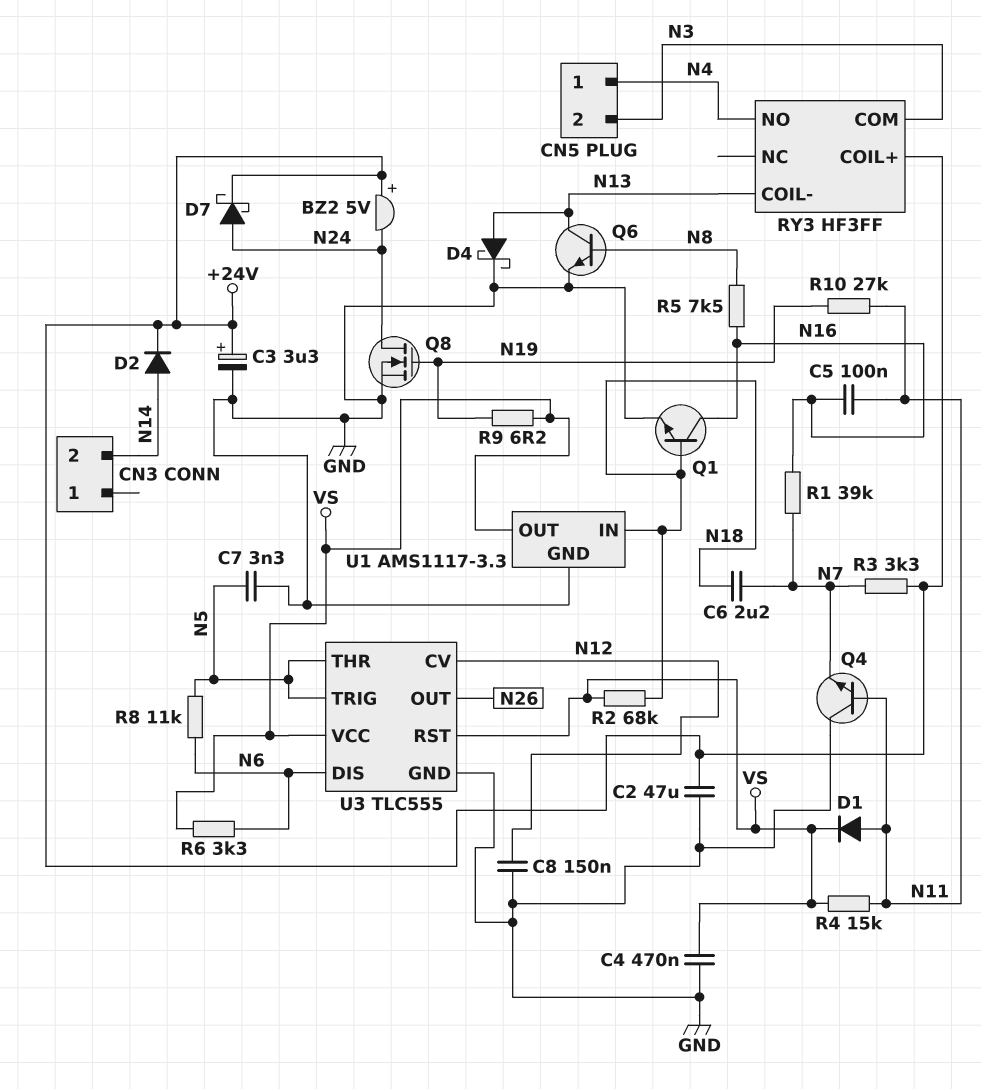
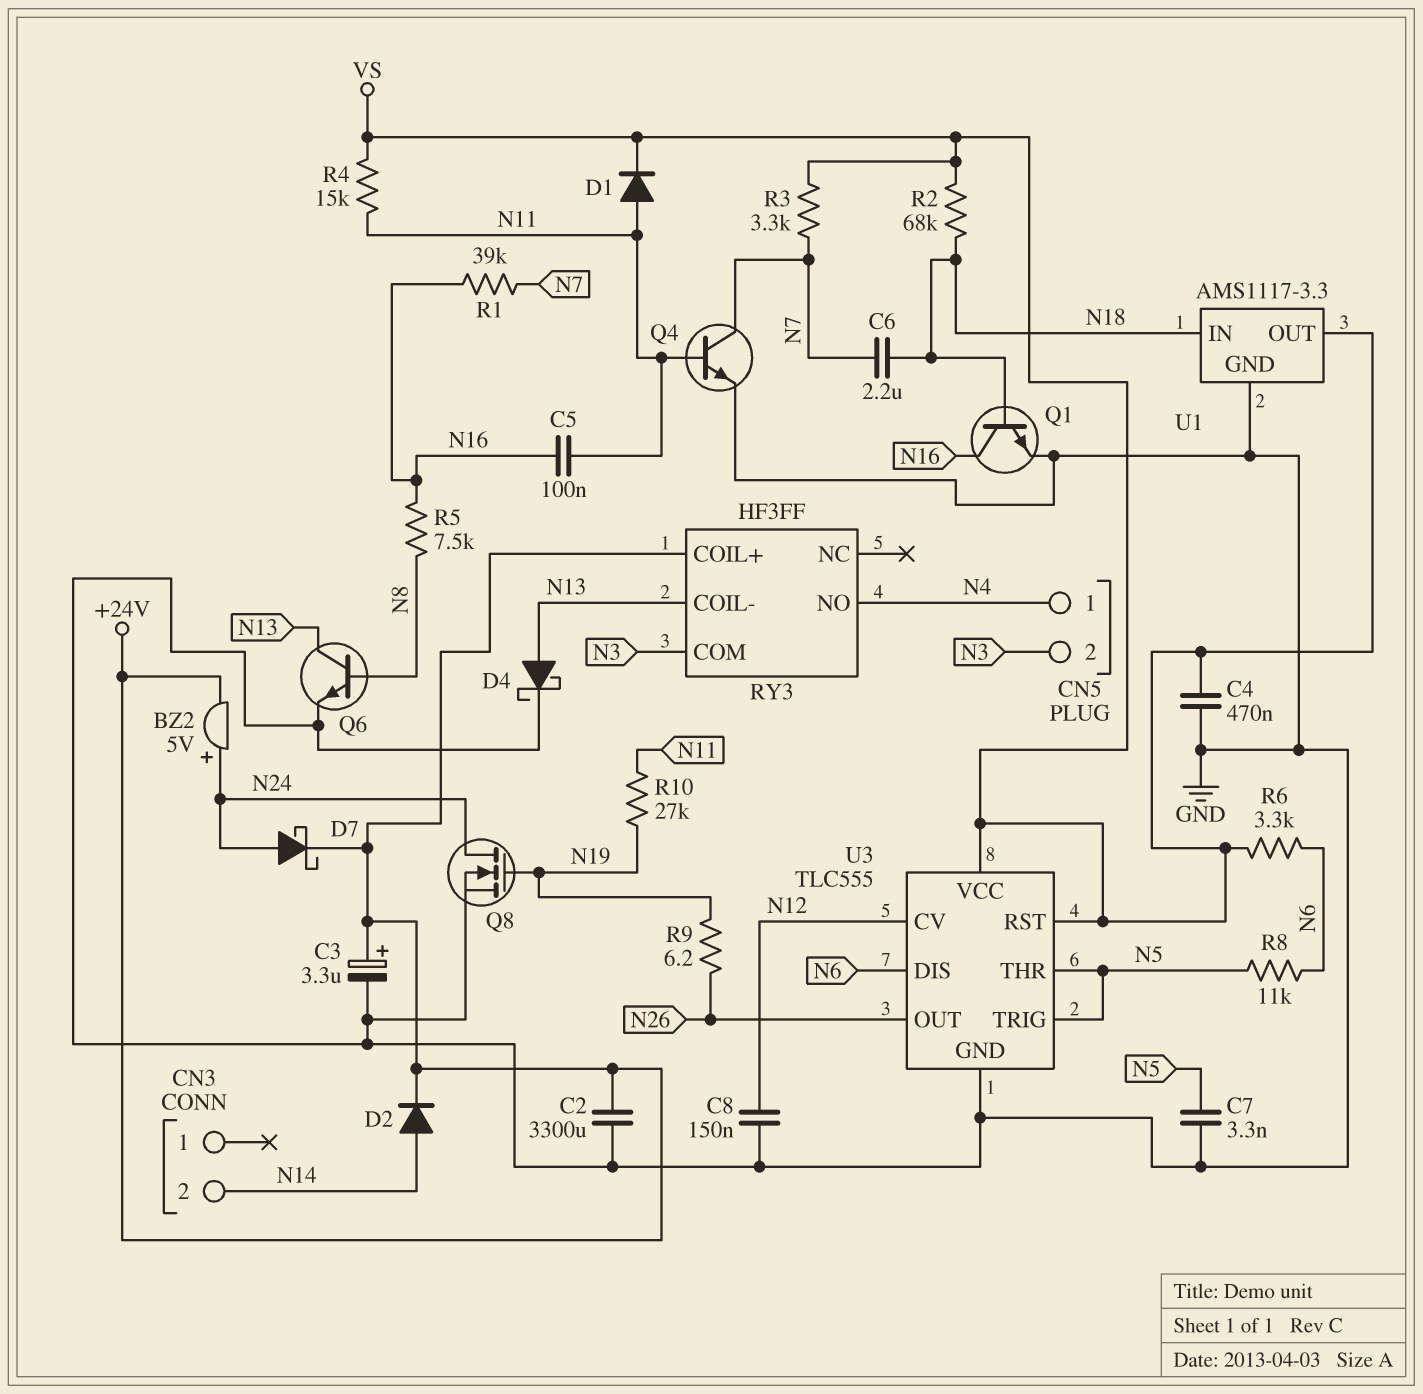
BZ2: buzzer 5V (plus +24V, minus N24) -> buzzer 5V (plus N24, minus +24V)
C2: 47uF (+24V, GND) -> 3300uF (+24V, GND)
Q4: NPN (B N11, C GND, E N7) -> NPN (B N11, C N7, E GND)
R3: 3.3k (+24V, N7) -> 3.3k (N7, VS)
R9: 6.2 (N19, VS) -> 6.2 (N19, N26)

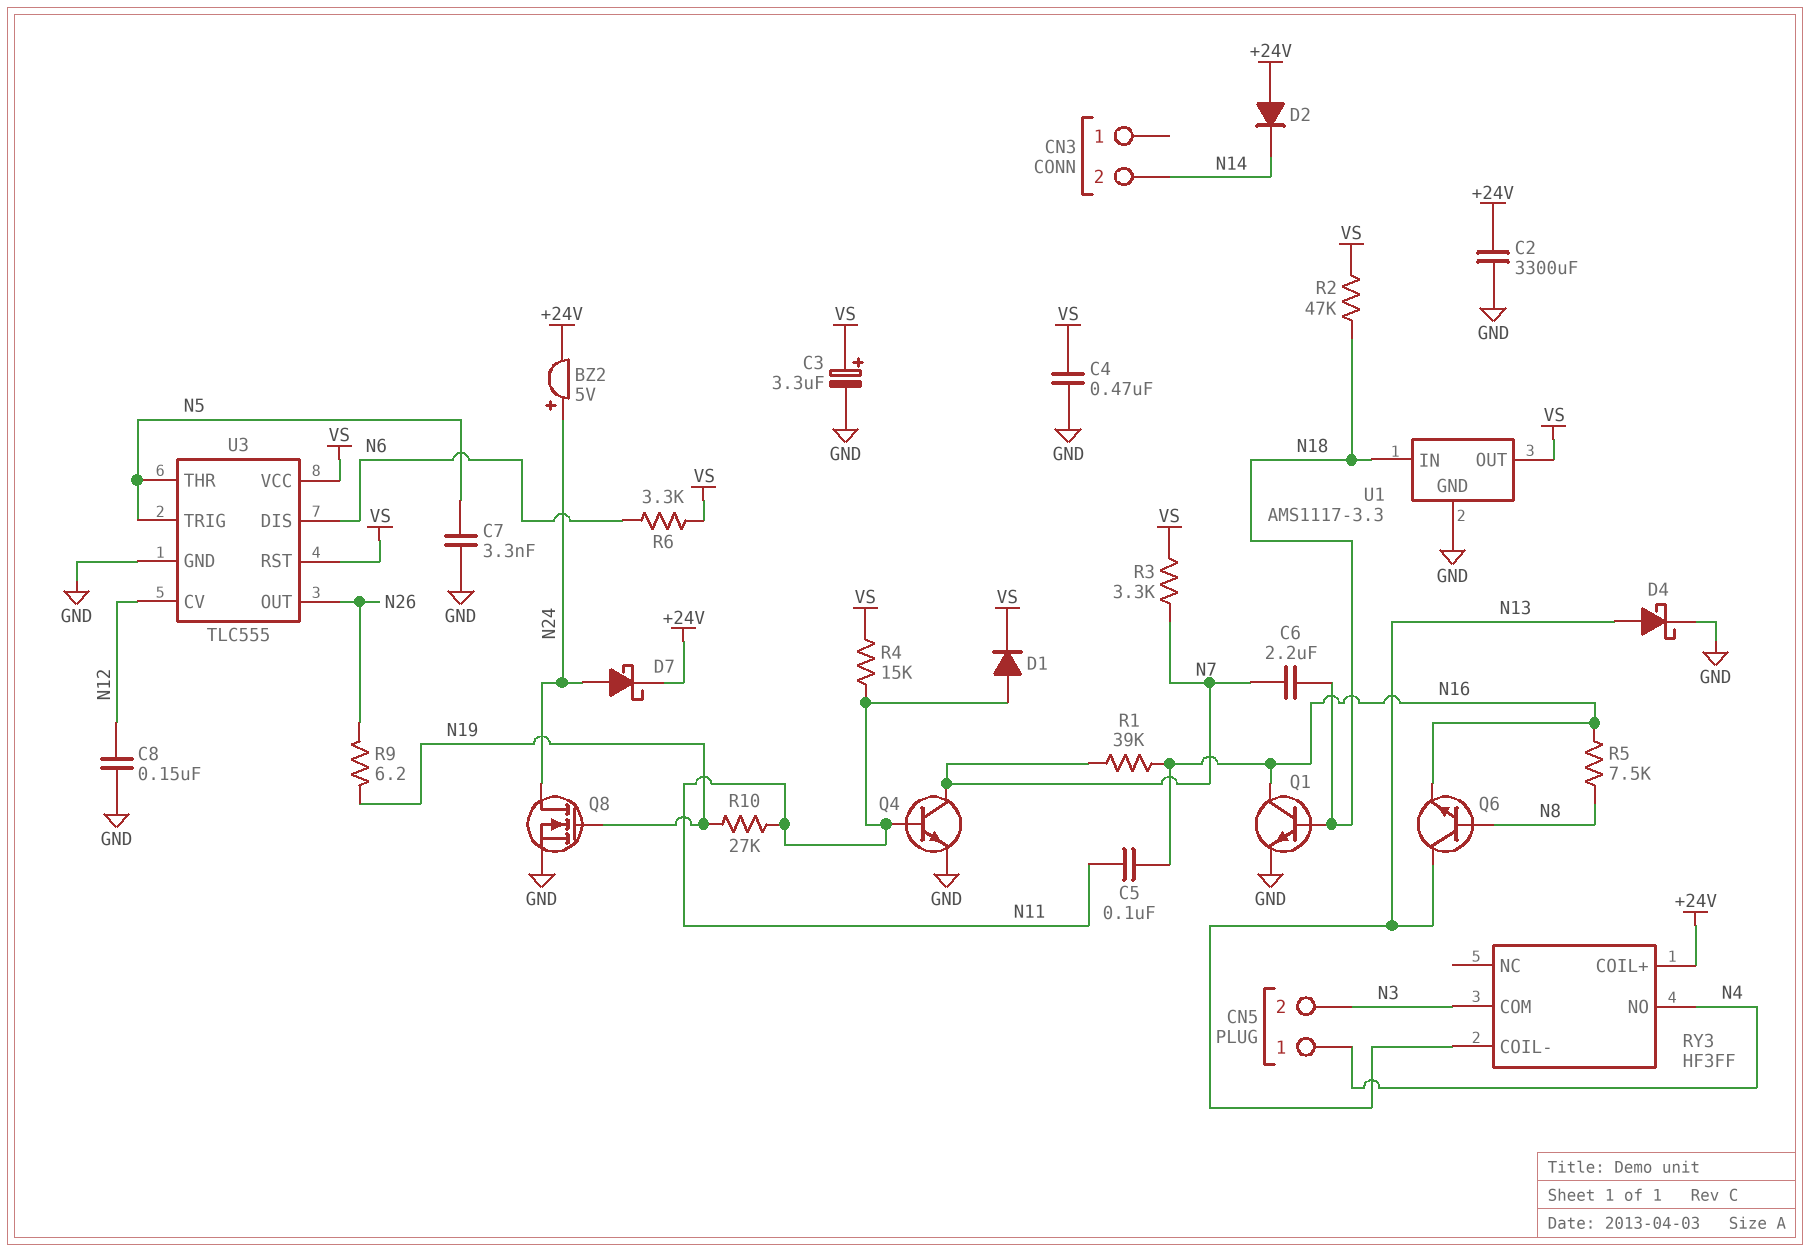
C3: 3.3uF (plus +24V, minus GND) -> 3.3uF (plus VS, minus GND)
D2: diode (A N14, K +24V) -> diode (A +24V, K N14)
Q6: NPN (B N8, C N13, E GND) -> NPN (B N8, C N13, E N16)
R2: 68k (N18, VS) -> 47k (N18, VS)
R8: 11k (N5, N6) -> none

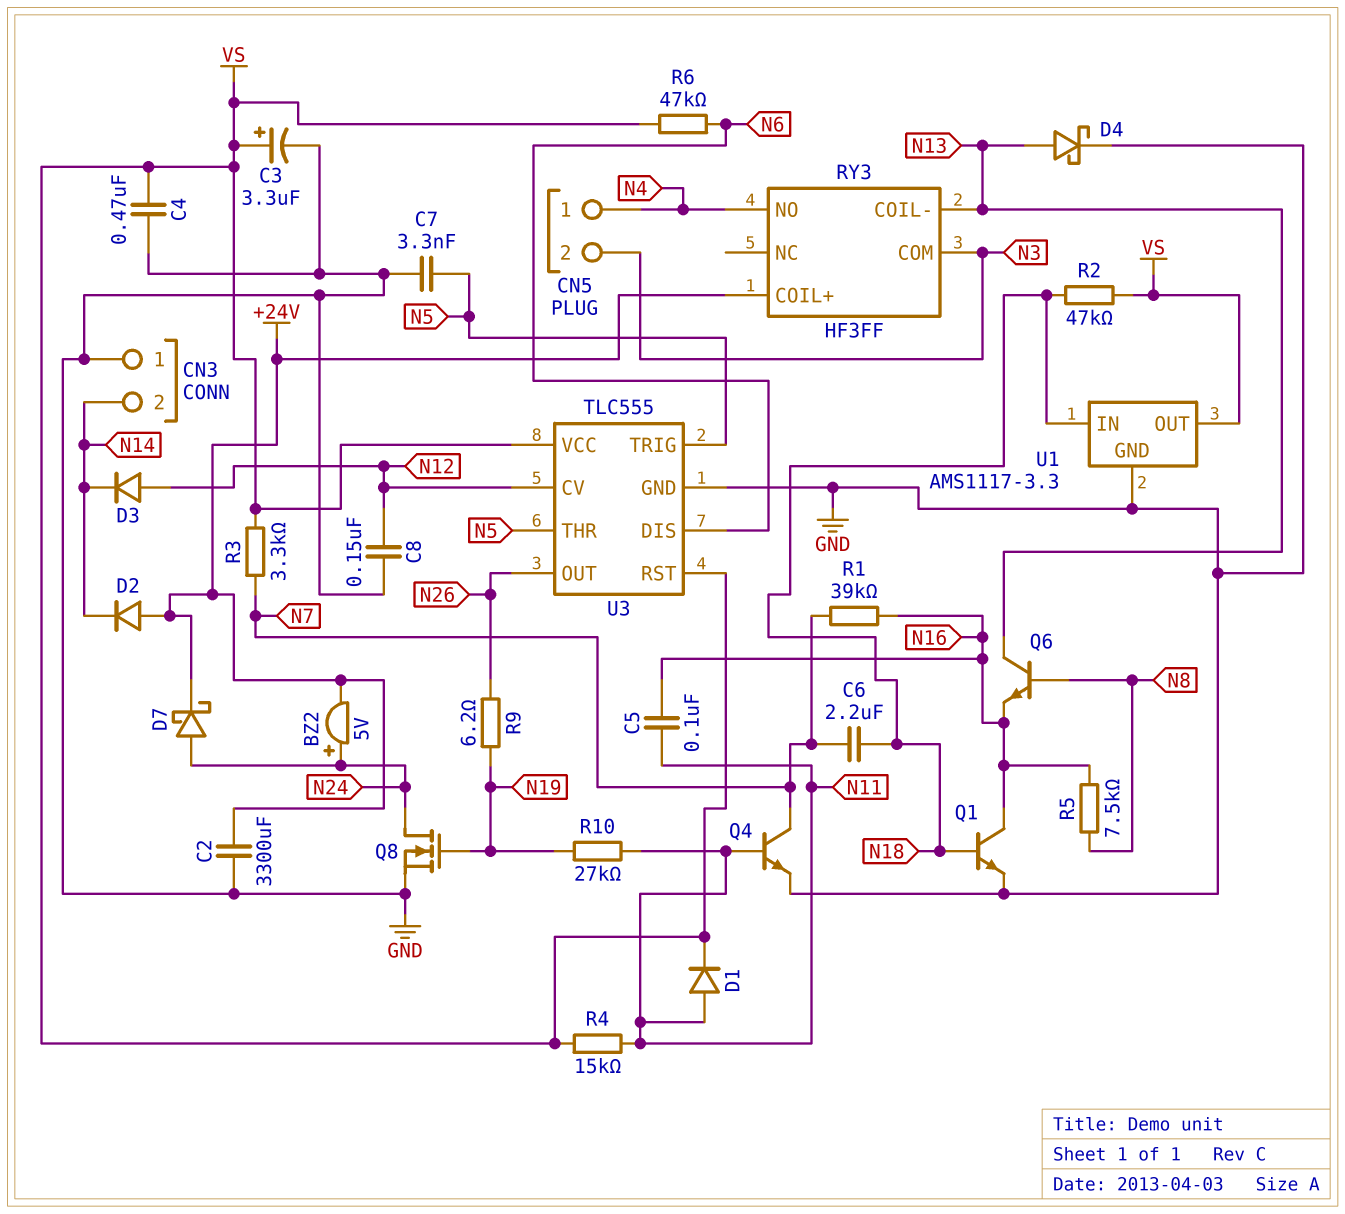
CN3 pin 1: none -> GND
D3: none -> diode (A N12, K N14)
R6: 3.3k (N6, VS) -> 47k (N6, VS)

